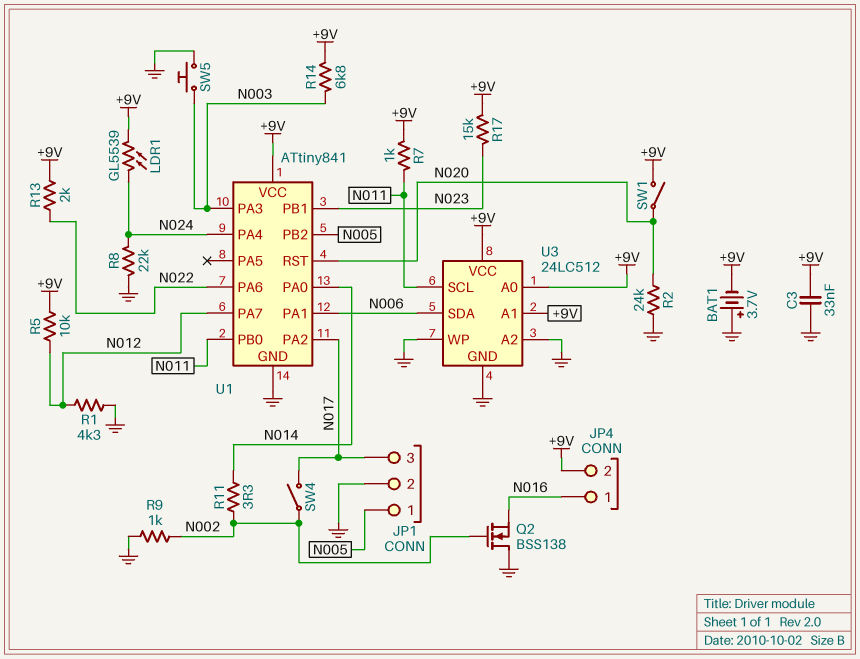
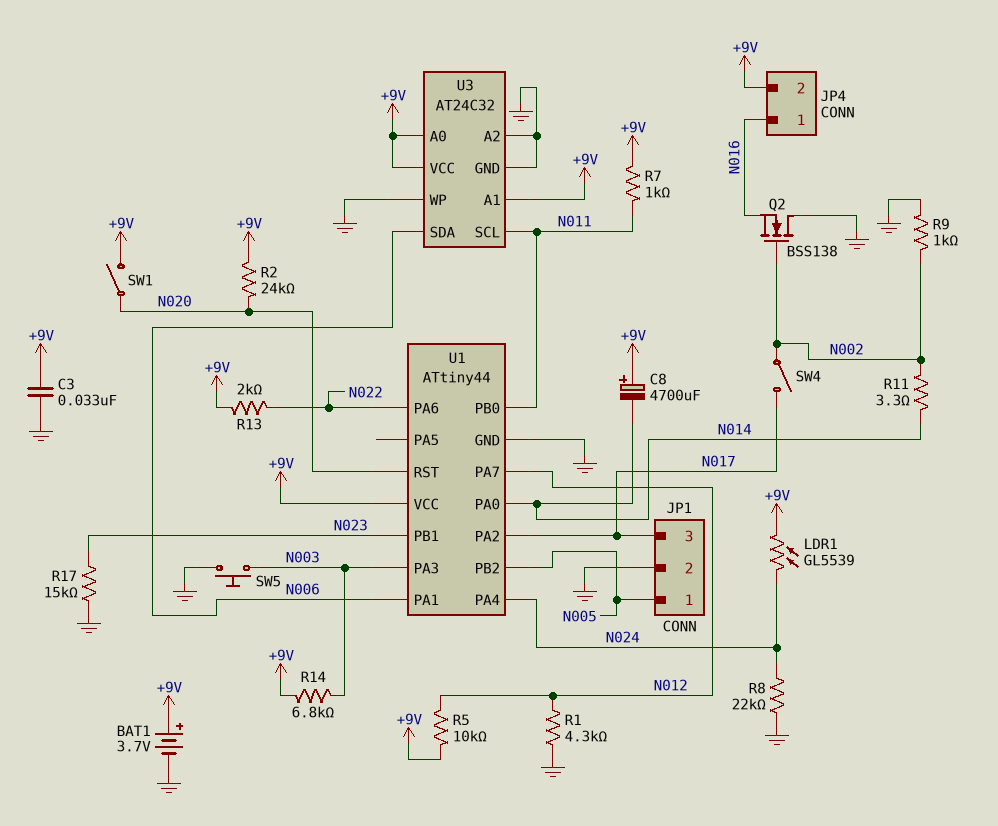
BAT1: 3.7V (plus GND, minus +9V) -> 3.7V (plus +9V, minus GND)
C8: none -> 4700uF (plus +9V, minus N014)
R2: 24k (GND, N020) -> 24k (+9V, N020)
R17: 15k (+9V, N023) -> 15k (GND, N023)
U1: ATtiny841 -> ATtiny44
U3: 24LC512 -> AT24C32

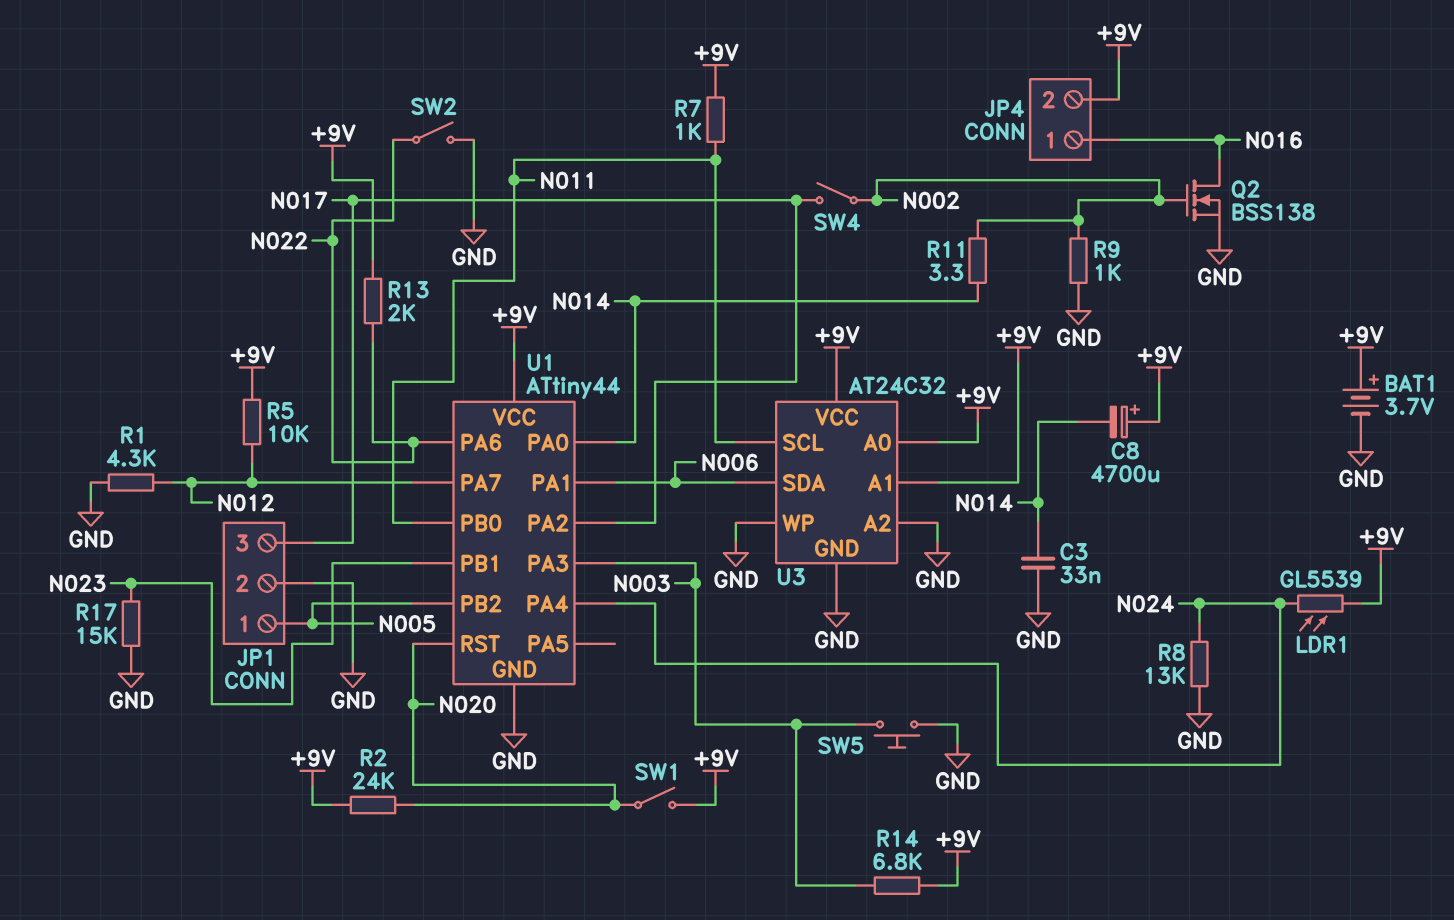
C3: 33nF (+9V, GND) -> 33nF (GND, N014)
Q2: NMOS BSS138 (G N002, D GND, S N016) -> NMOS BSS138 (G N002, D N016, S GND)
R8: 22k (GND, N024) -> 13k (GND, N024)
SW2: none -> switch (GND, N022)

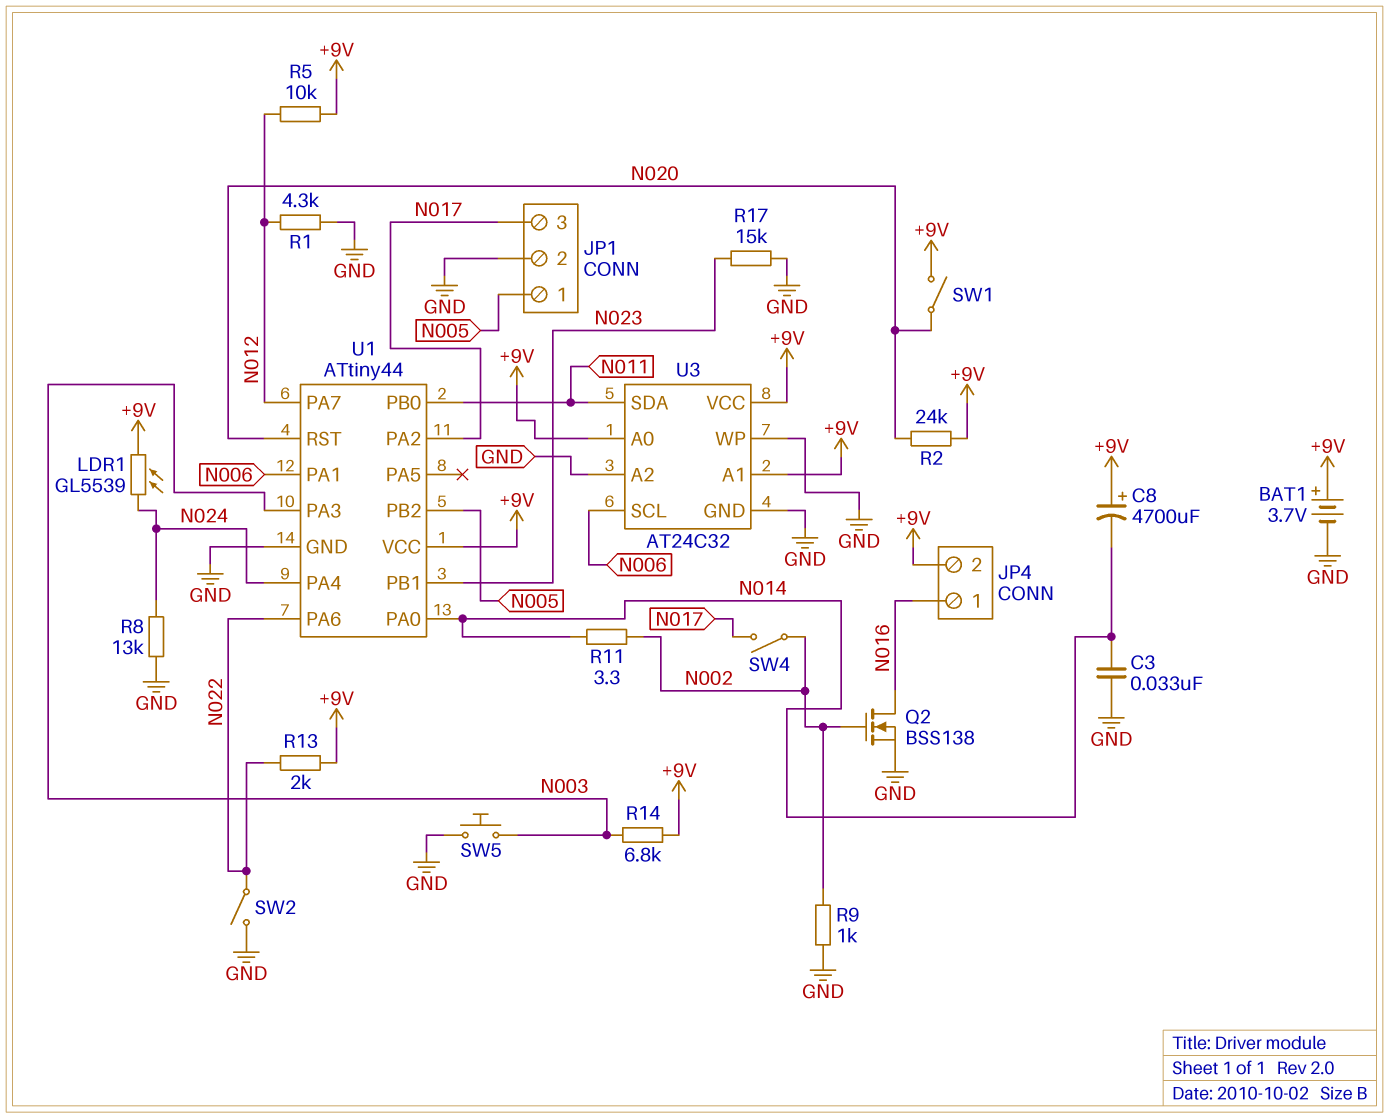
R7: 1k (+9V, N011) -> none
U3 pin SCL: N011 -> N006
U3 pin SDA: N006 -> N011

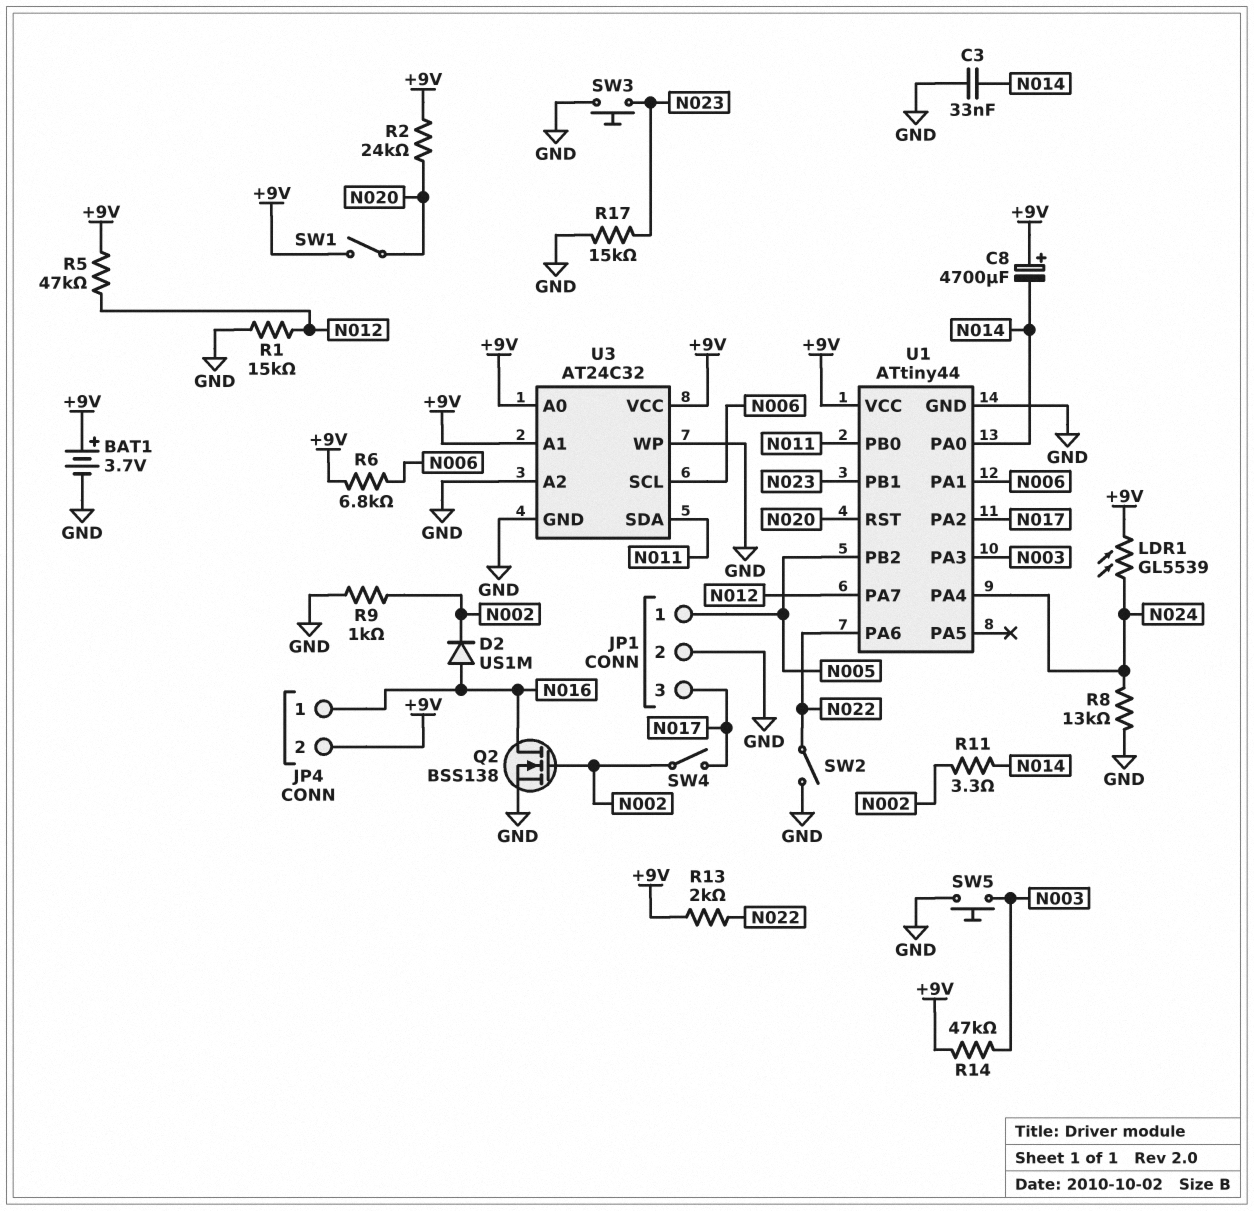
D2: none -> diode US1M (A N016, K N002)
R1: 4.3k (GND, N012) -> 15k (GND, N012)
R5: 10k (+9V, N012) -> 47k (+9V, N012)
R6: none -> 6.8k (+9V, N006)
R14: 6.8k (+9V, N003) -> 47k (+9V, N003)
SW3: none -> button (GND, N023)

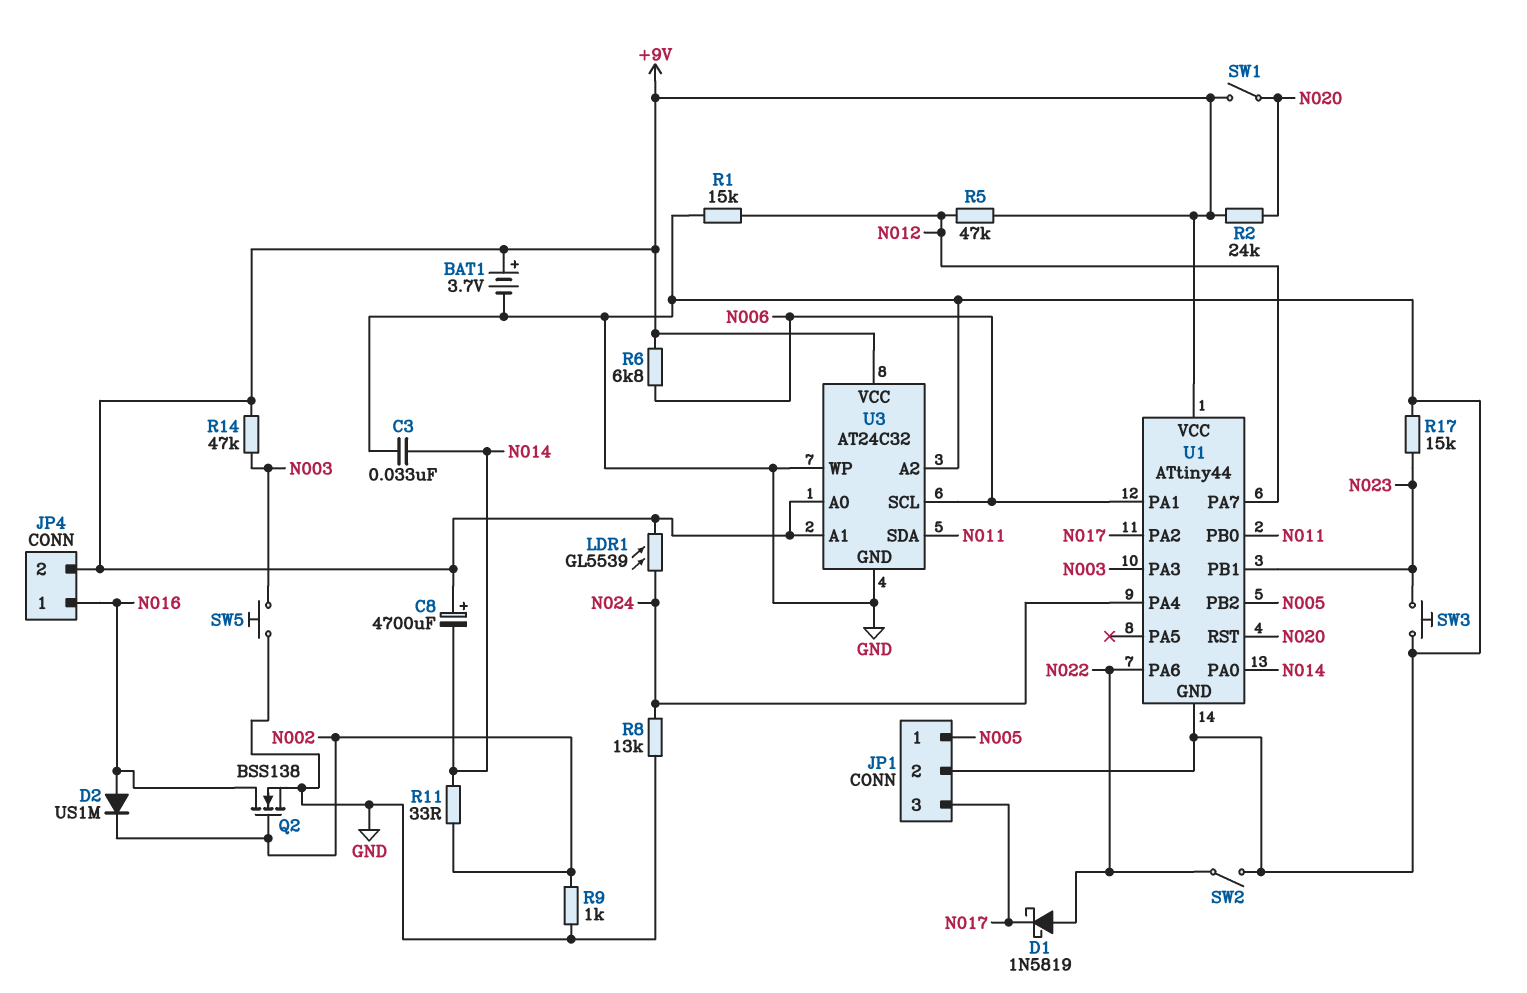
D1: none -> schottky 1N5819 (A N022, K N017)
R11: 3.3 (N002, N014) -> 33 (N002, N014)
R13: 2k (+9V, N022) -> none
SW4: switch (N002, N017) -> none

